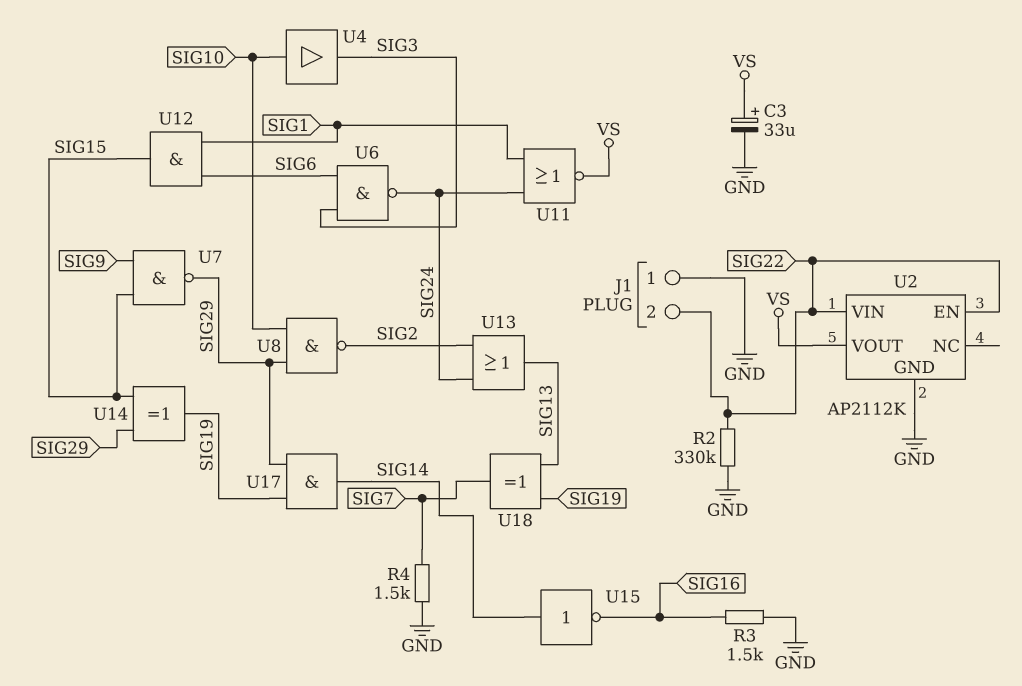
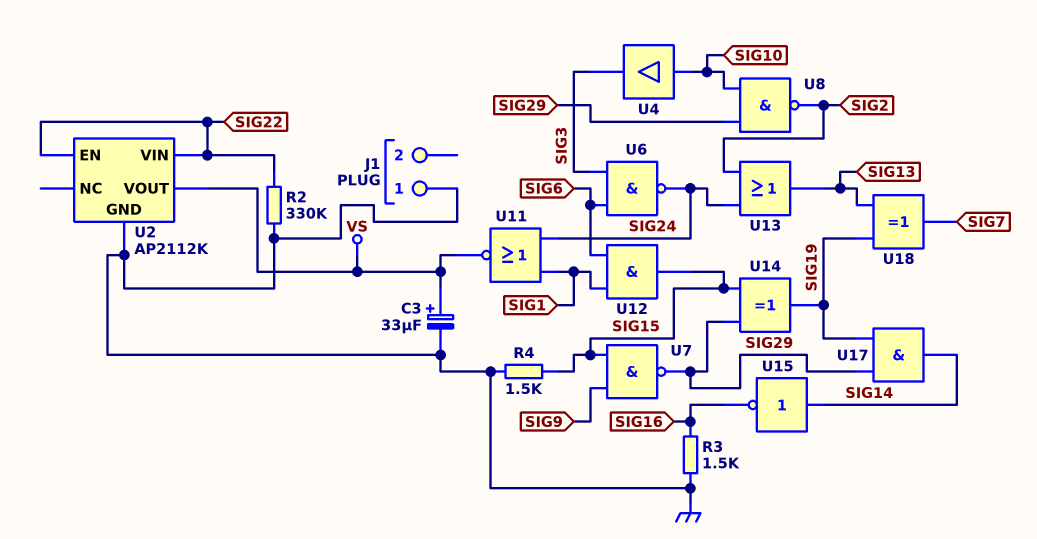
J1 pin 2: SIG22 -> none
R4: 1.5k (GND, SIG7) -> 1.5k (GND, SIG15)

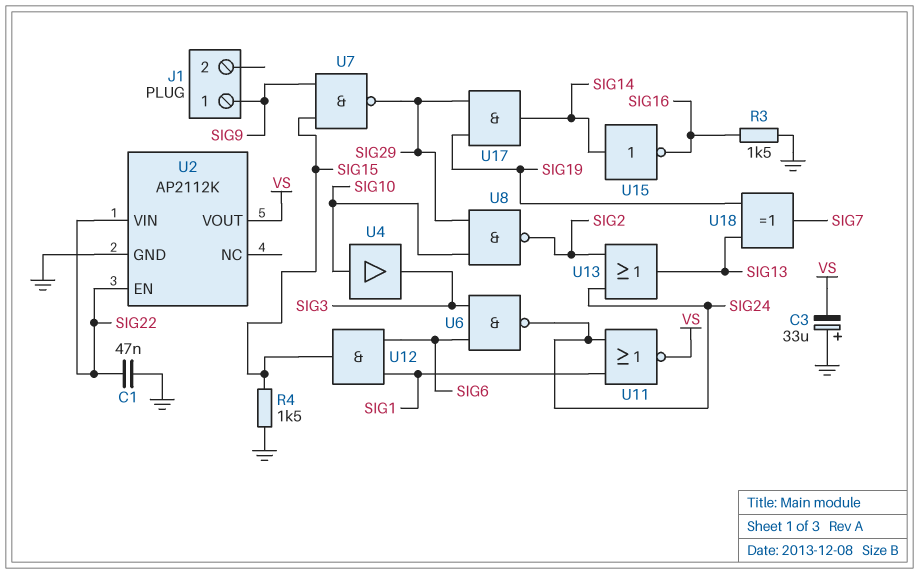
C1: none -> 47nF (GND, SIG22)
C3: 33uF (plus VS, minus GND) -> 33uF (plus GND, minus VS)
J1 pin 1: GND -> SIG9
R2: 330k (GND, SIG22) -> none
U14: XOR (in SIG15, in SIG29, out SIG19) -> none

